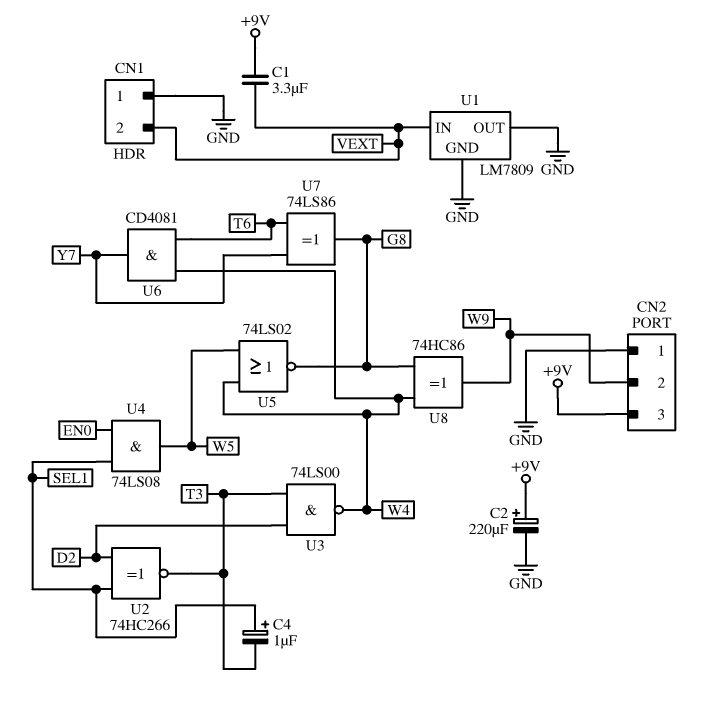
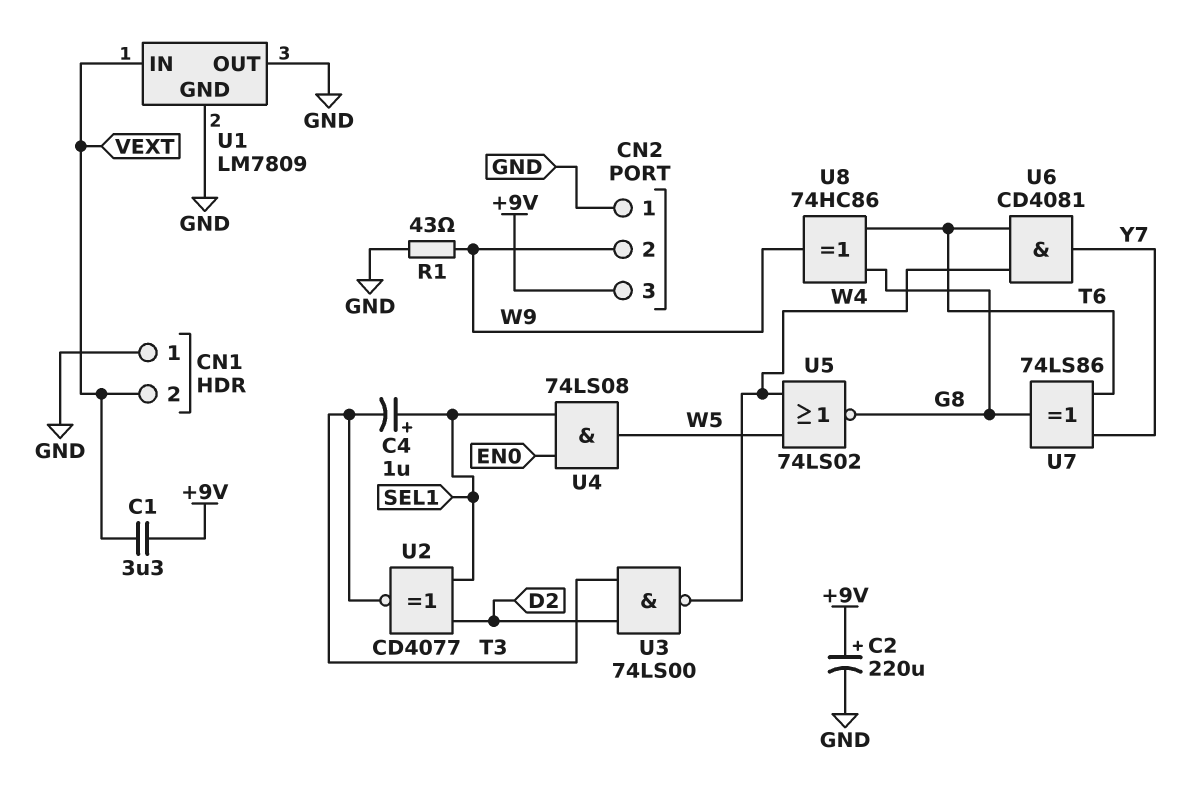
R1: none -> 43 (GND, W9)
U2: XNOR 74HC266 (in D2, in SEL1, out T3) -> XNOR CD4077 (in D2, in SEL1, out T3)
U8: XOR 74HC86 (in G8, in W4, out W9) -> XOR 74HC86 (in G8, in T6, out W9)

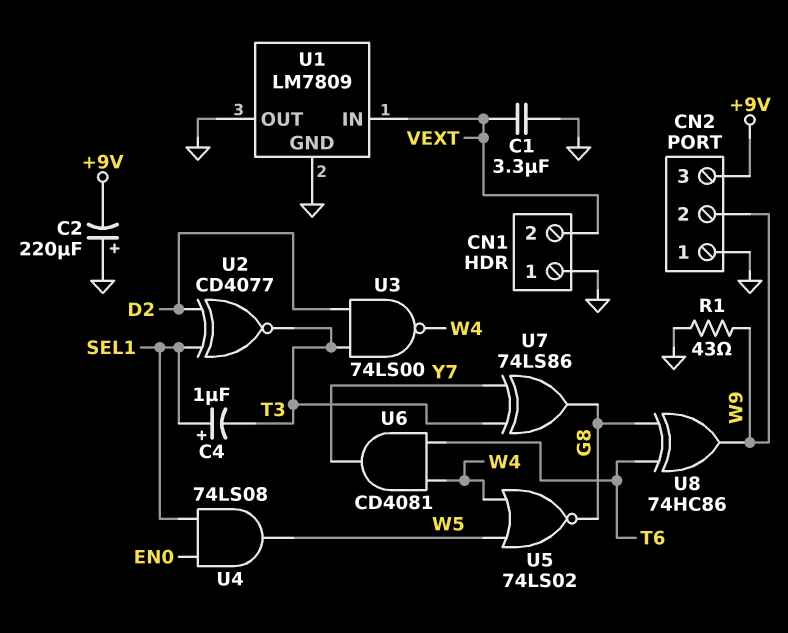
C1: 3.3uF (+9V, VEXT) -> 3.3uF (GND, VEXT)
C2: 220uF (plus +9V, minus GND) -> 220uF (plus GND, minus +9V)
U7: XOR 74LS86 (in T6, in Y7, out G8) -> XOR 74LS86 (in T3, in Y7, out G8)

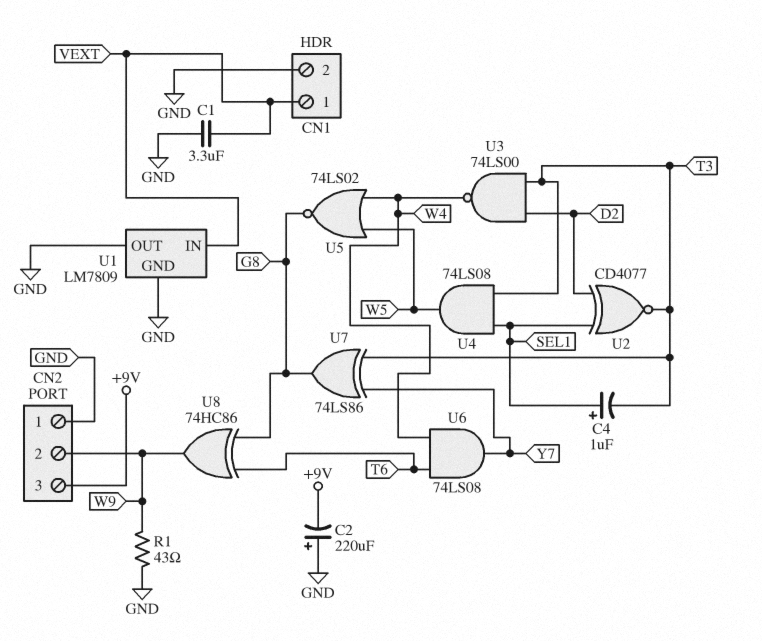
CN1 pin 1: GND -> VEXT
CN1 pin 2: VEXT -> GND
U4: AND 74LS08 (in EN0, in SEL1, out W5) -> AND 74LS08 (in SEL1, in T3, out W5)
U6: AND CD4081 (in T6, in W4, out Y7) -> AND 74LS08 (in T6, in W4, out Y7)

